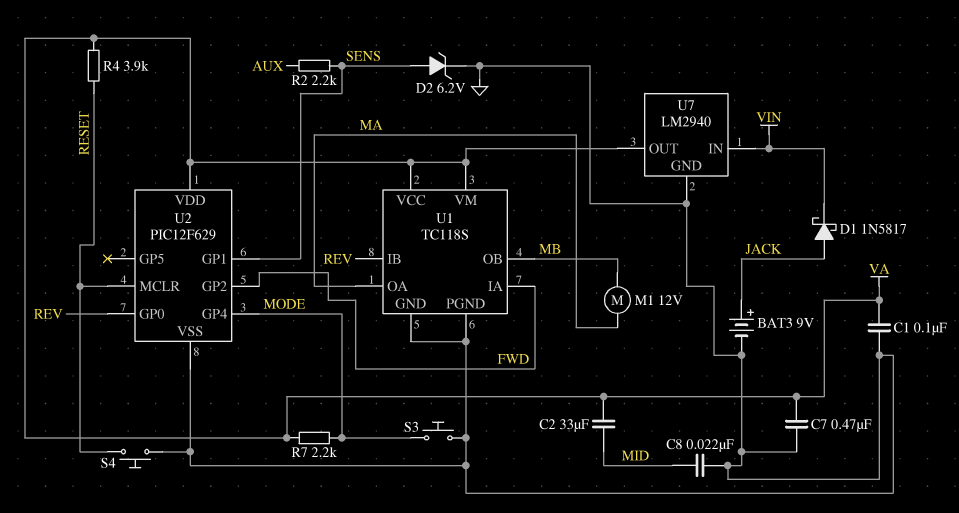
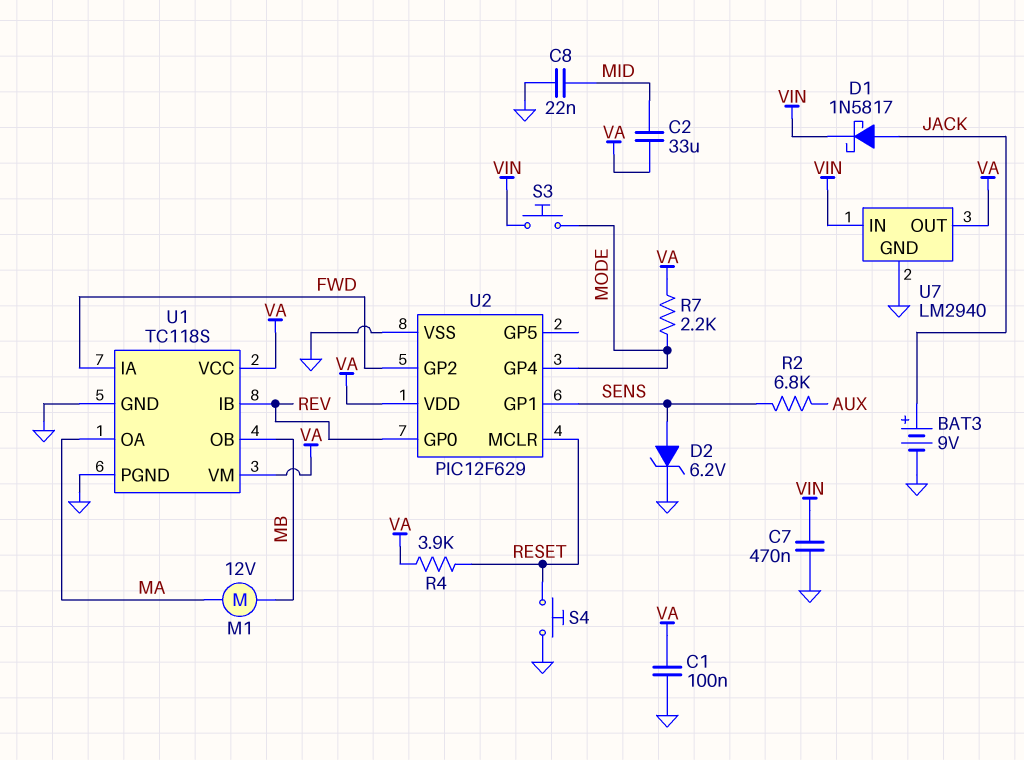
C7: 470nF (GND, VA) -> 470nF (GND, VIN)
R2: 2.2k (AUX, SENS) -> 6.8k (AUX, SENS)
S3: button (GND, MODE) -> button (MODE, VIN)

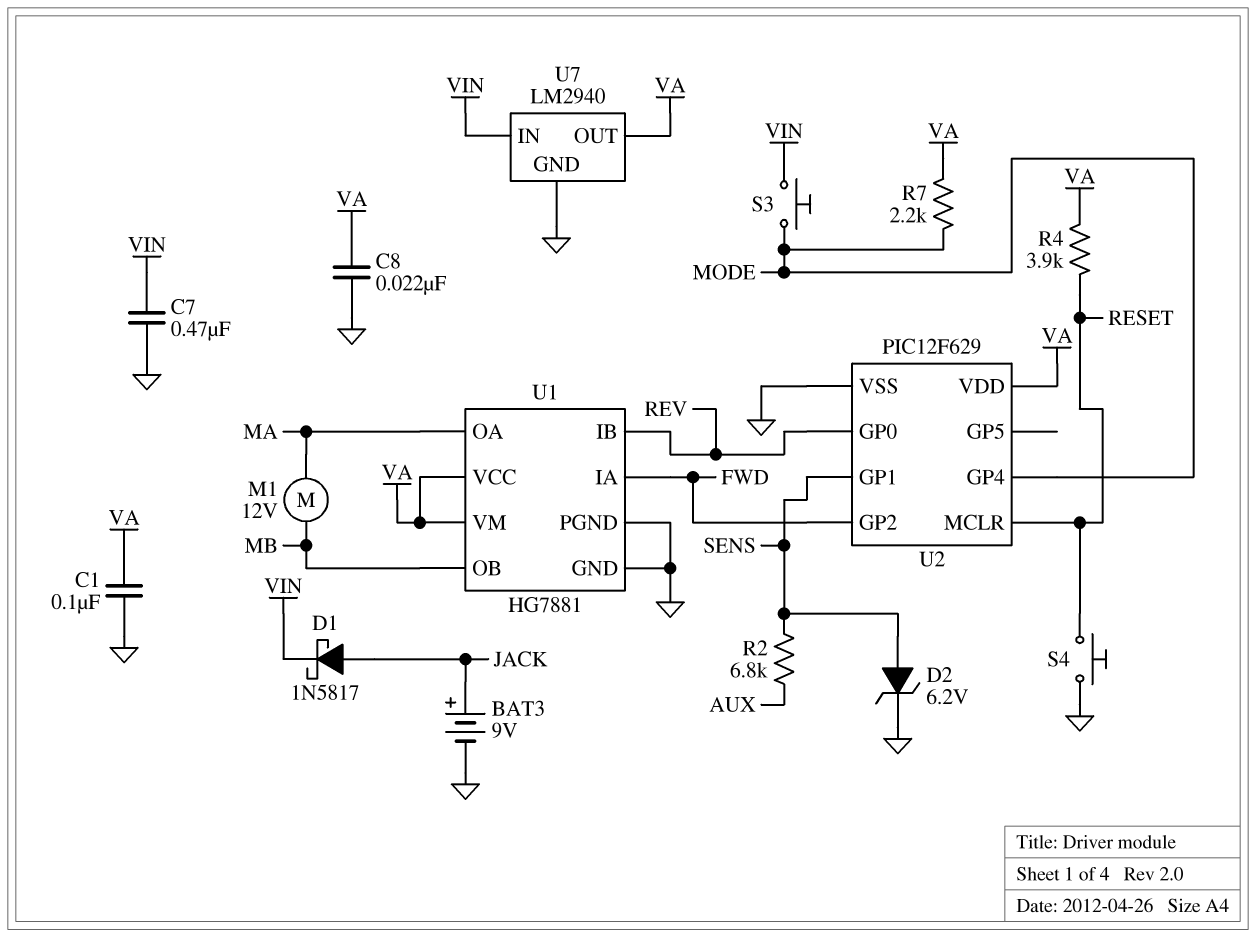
C2: 33uF (MID, VA) -> none
C8: 22nF (GND, MID) -> 22nF (GND, VA)
U1: TC118S -> HG7881

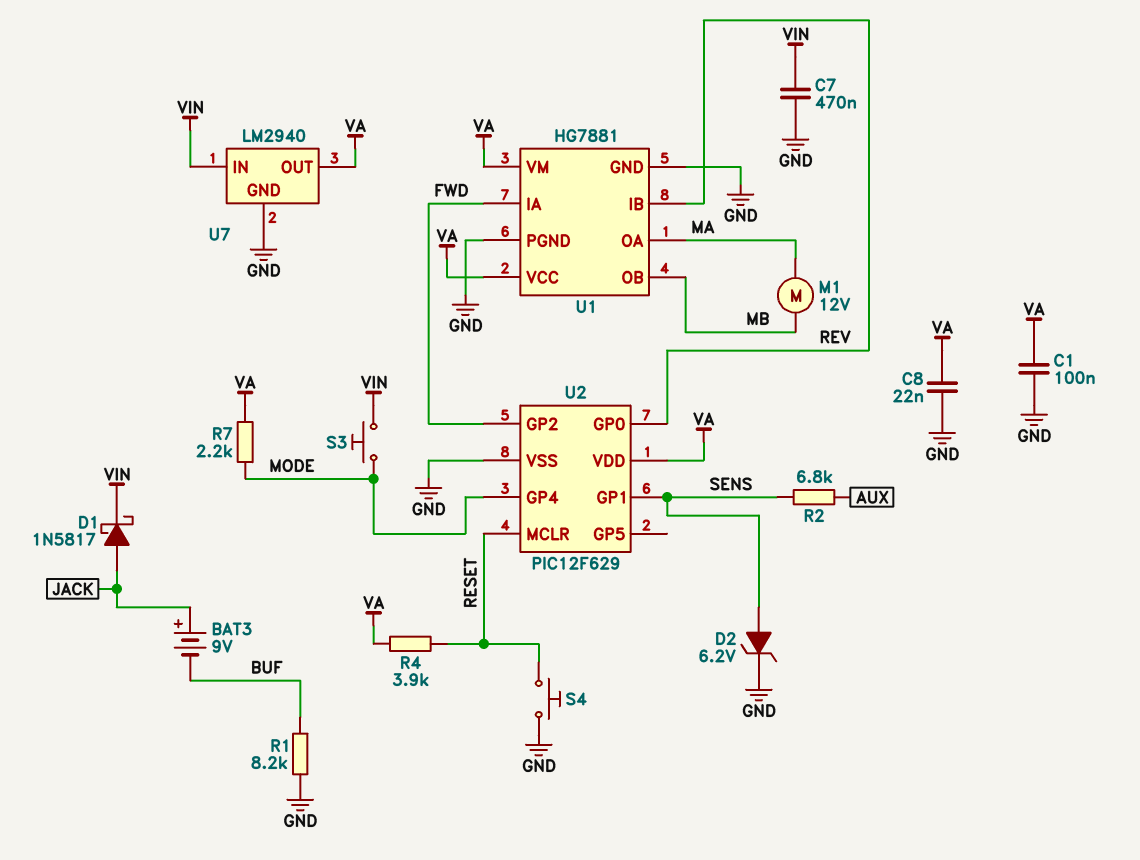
BAT3: 9V (plus JACK, minus GND) -> 9V (plus JACK, minus BUF)
R1: none -> 8.2k (BUF, GND)

